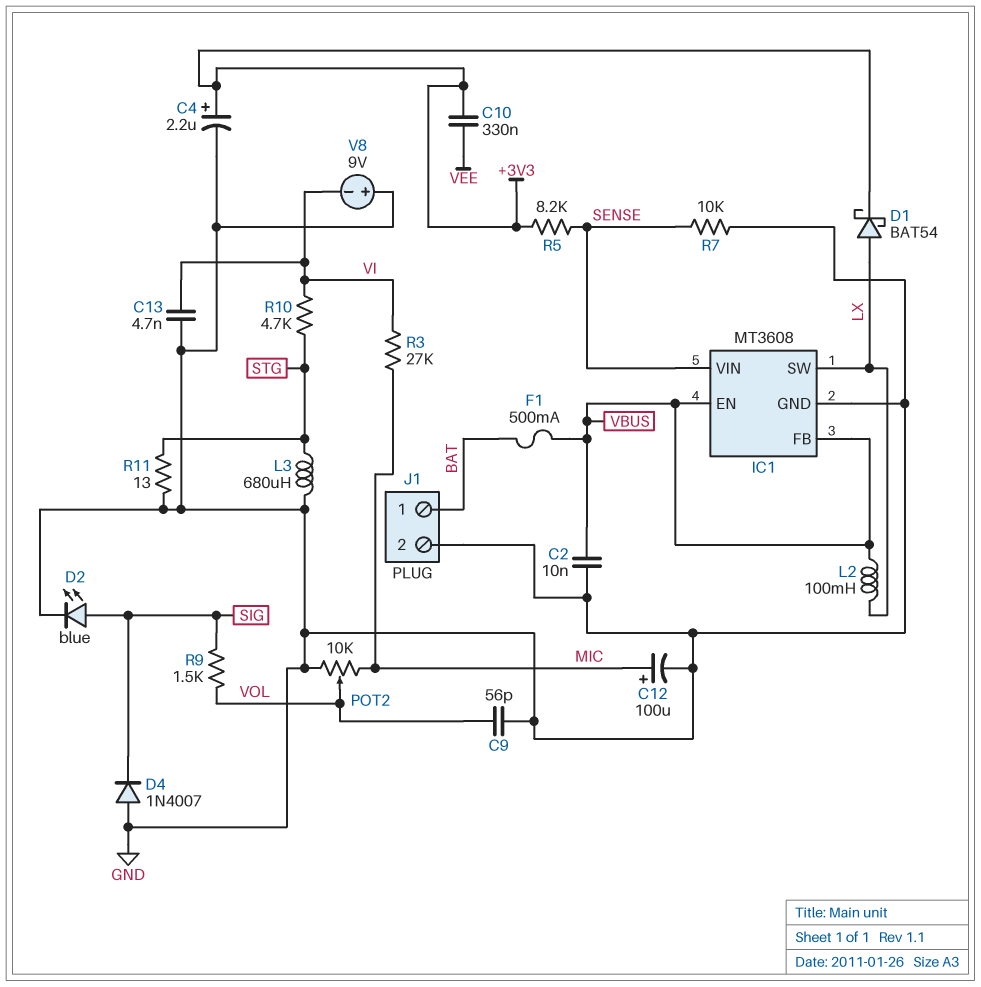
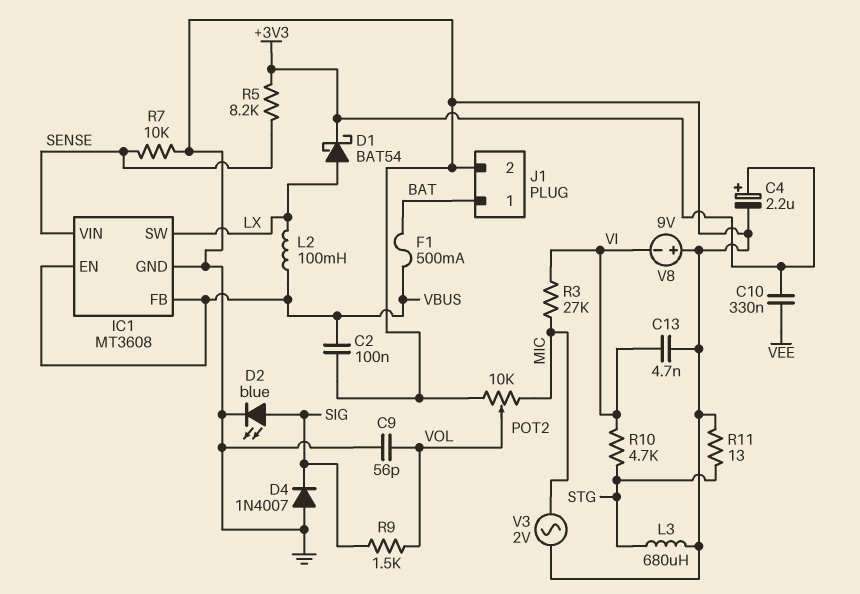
C2: 10nF (GND, VBUS) -> 100nF (GND, VBUS)
C12: 100uF (plus MIC, minus GND) -> none
V3: none -> AC 2V (GND, MIC)

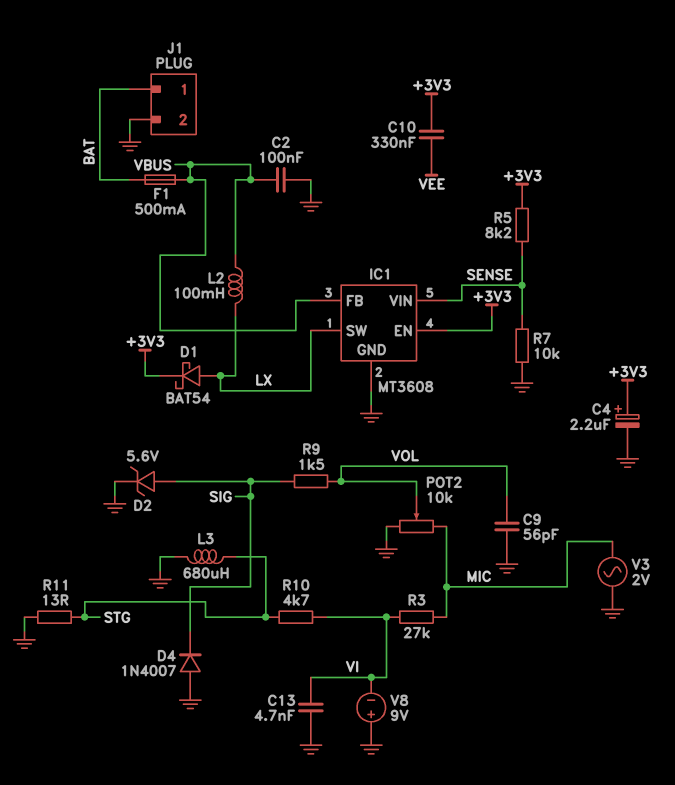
D2: LED blue (A SIG, K GND) -> zener 5.6V (A SIG, K GND)
IC1 pin EN: VBUS -> +3V3

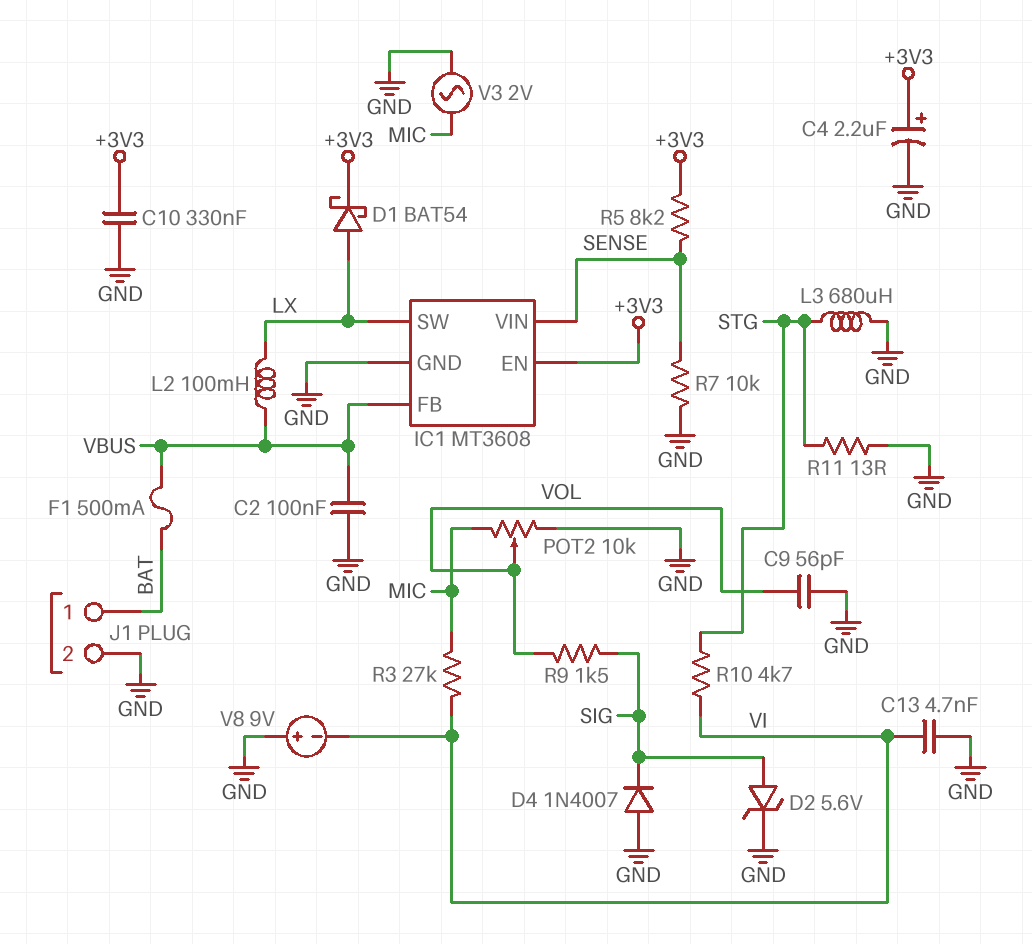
C10: 330nF (+3V3, VEE) -> 330nF (+3V3, GND)

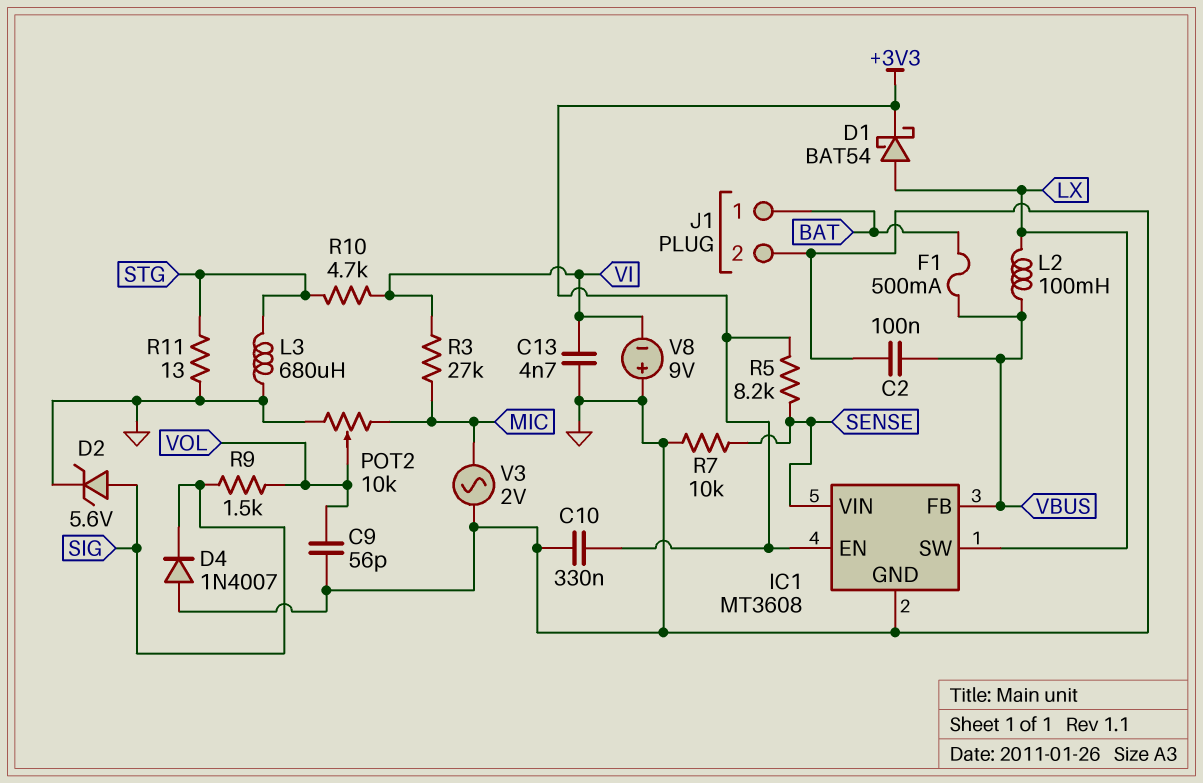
C4: 2.2uF (plus +3V3, minus GND) -> none

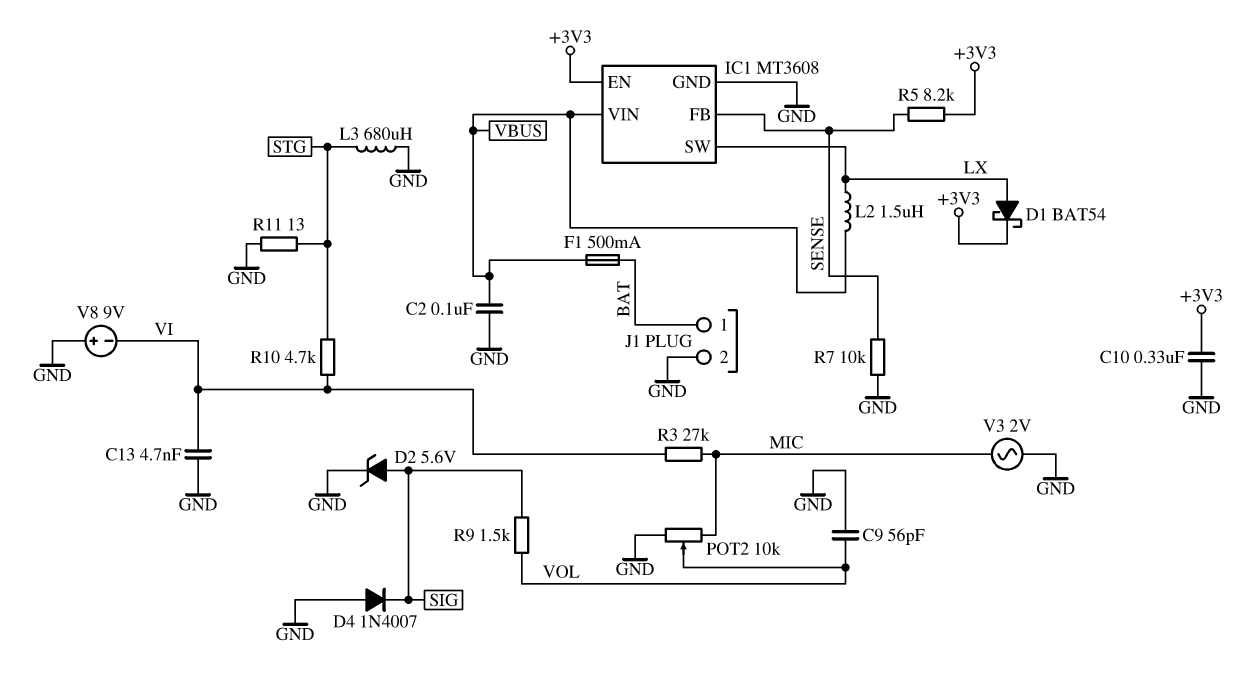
IC1 pin FB: VBUS -> SENSE
IC1 pin VIN: SENSE -> VBUS
L2: 100mH (LX, VBUS) -> 1.5uH (LX, VBUS)

